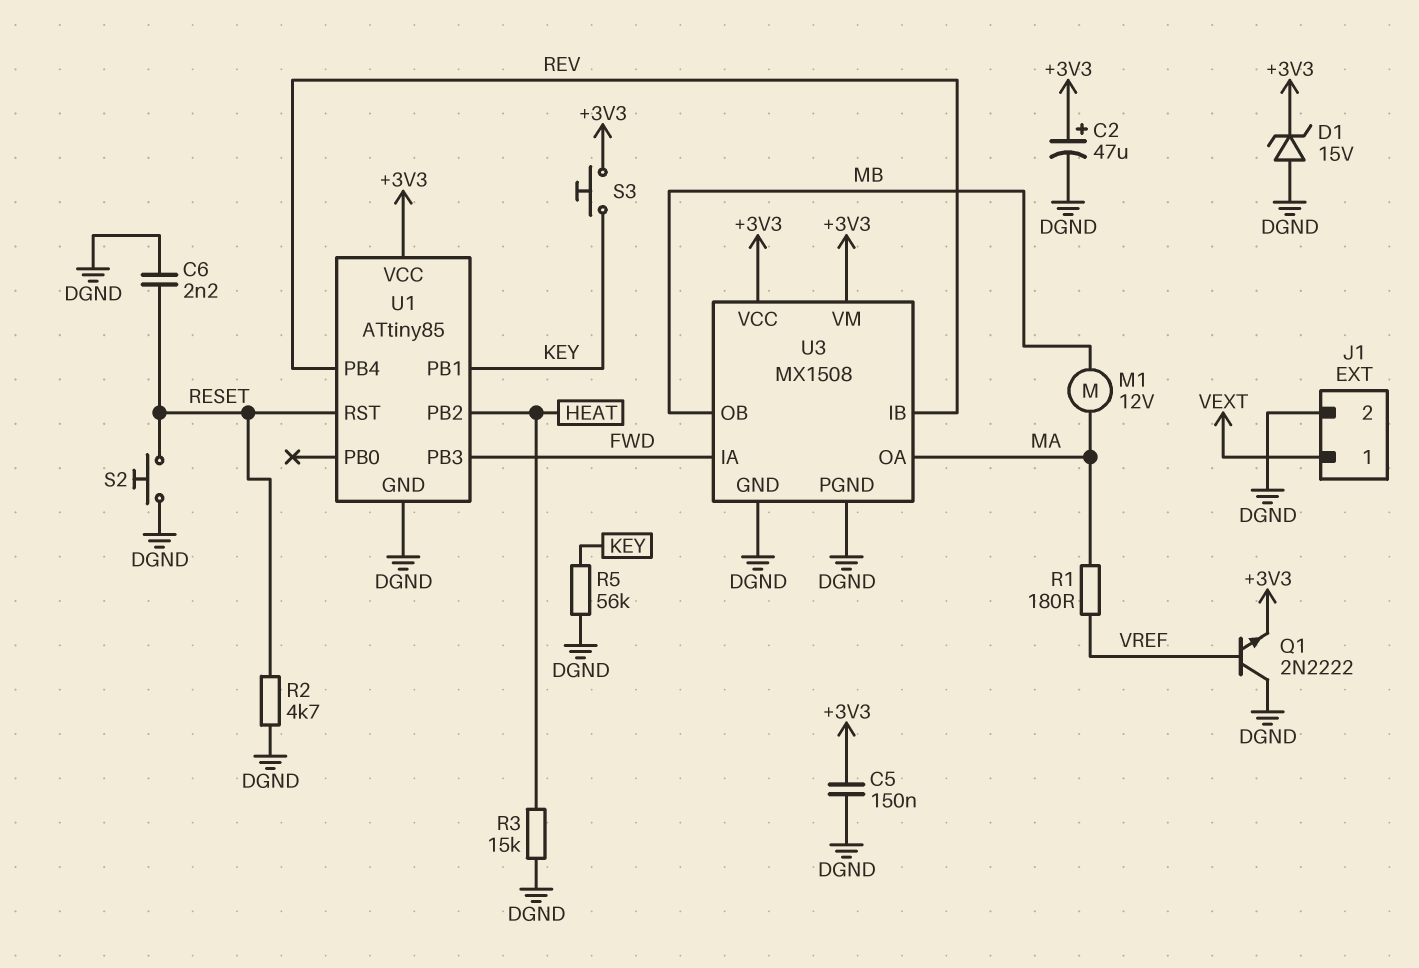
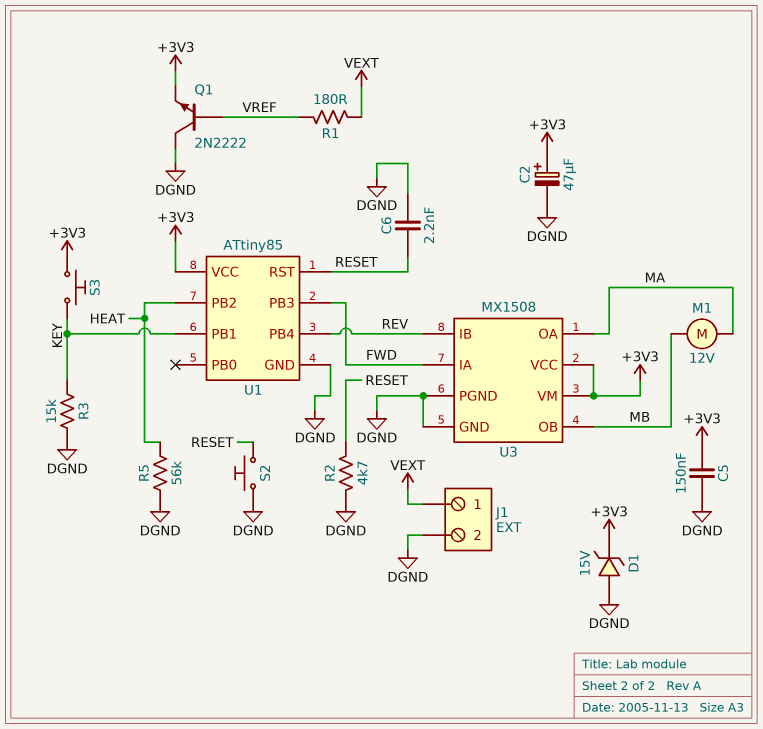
R1: 180 (MA, VREF) -> 180 (VEXT, VREF)
R3: 15k (DGND, HEAT) -> 15k (DGND, KEY)
R5: 56k (DGND, KEY) -> 56k (DGND, HEAT)

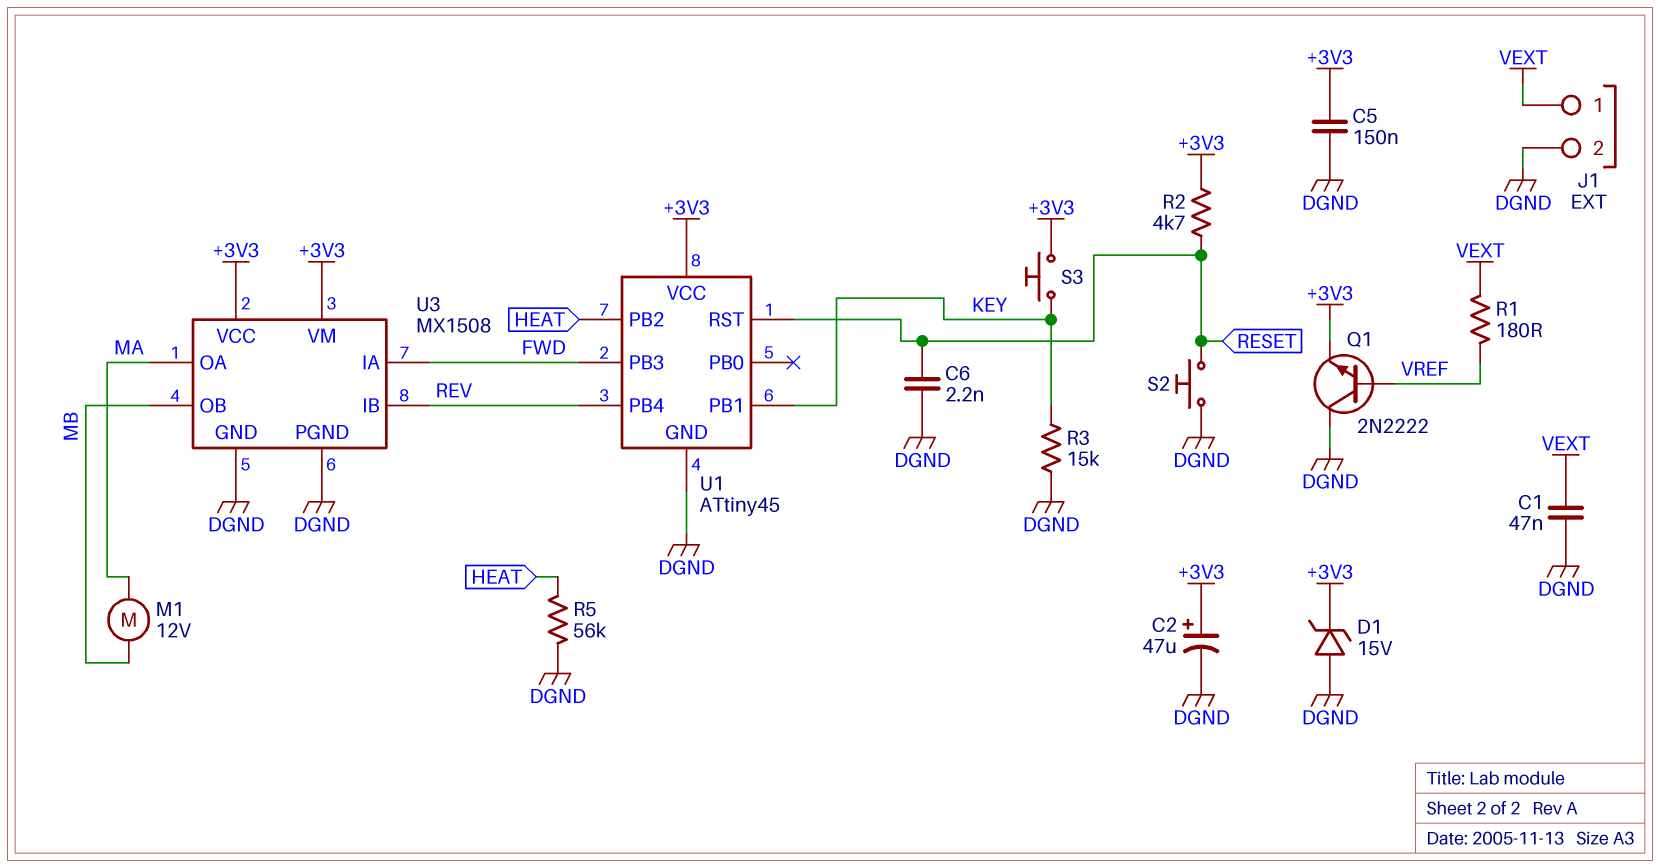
C1: none -> 47nF (DGND, VEXT)
R2: 4.7k (DGND, RESET) -> 4.7k (+3V3, RESET)
U1: ATtiny85 -> ATtiny45

